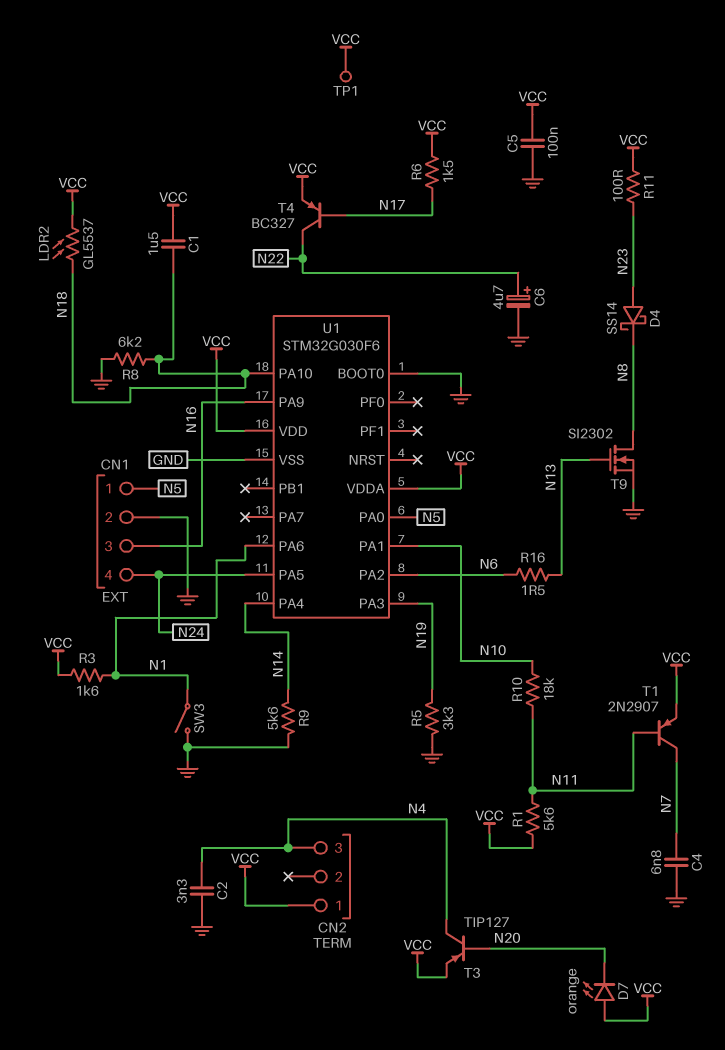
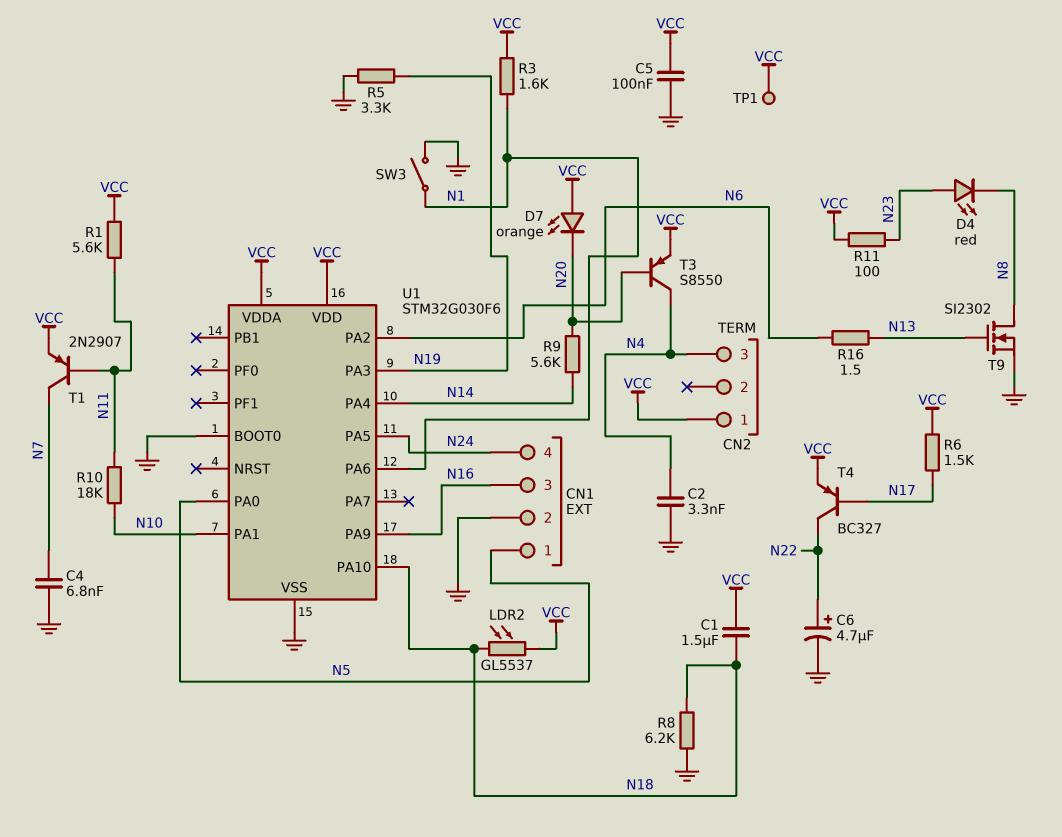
D4: schottky SS14 (A N23, K N8) -> LED red (A N23, K N8)
R9: 5.6k (GND, N14) -> 5.6k (N14, N20)
T3: PNP TIP127 (B N20, C N4, E VCC) -> PNP S8550 (B N20, C N4, E VCC)

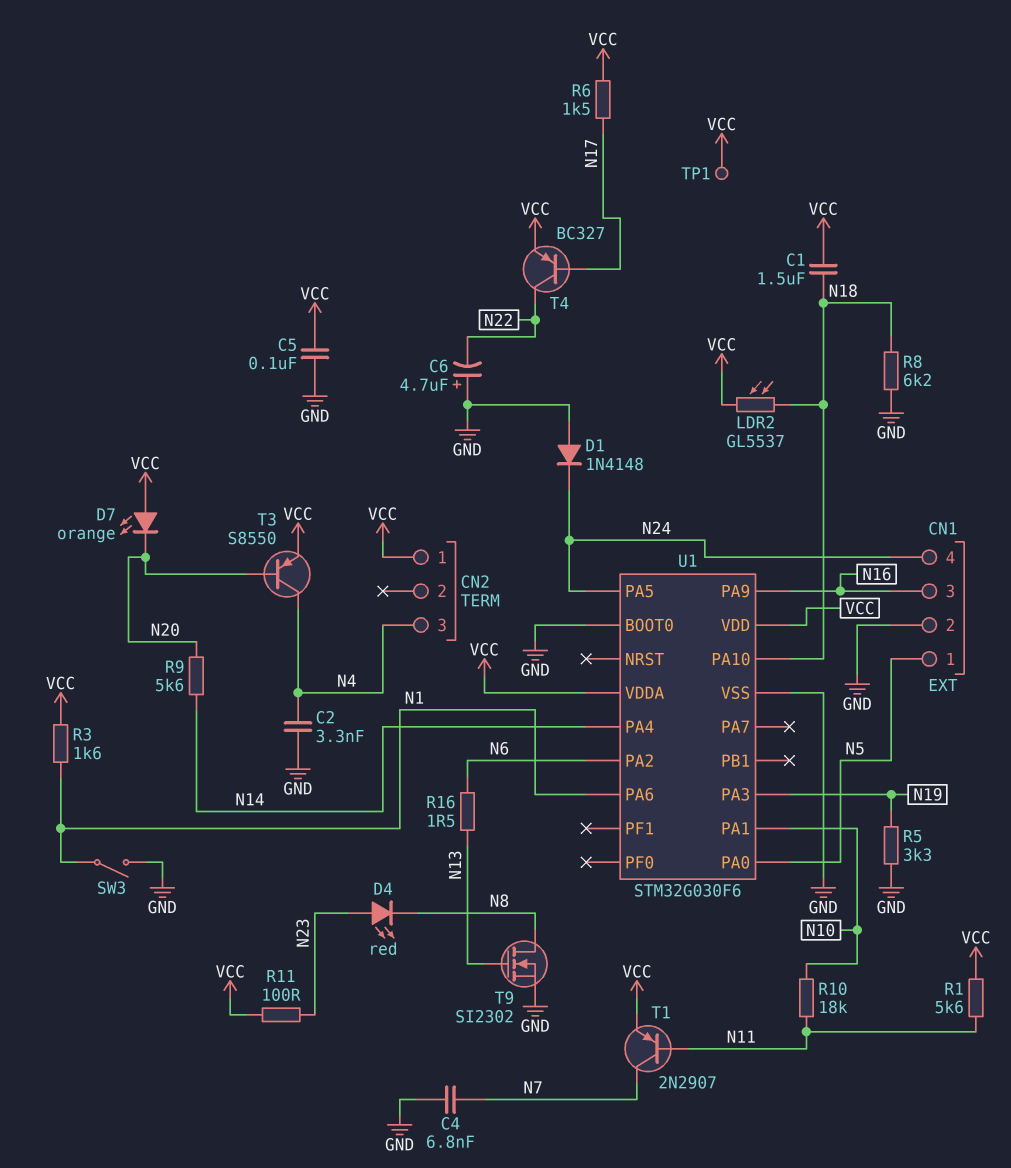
C6: 4.7uF (plus N22, minus GND) -> 4.7uF (plus GND, minus N22)
D1: none -> diode 1N4148 (A GND, K N24)

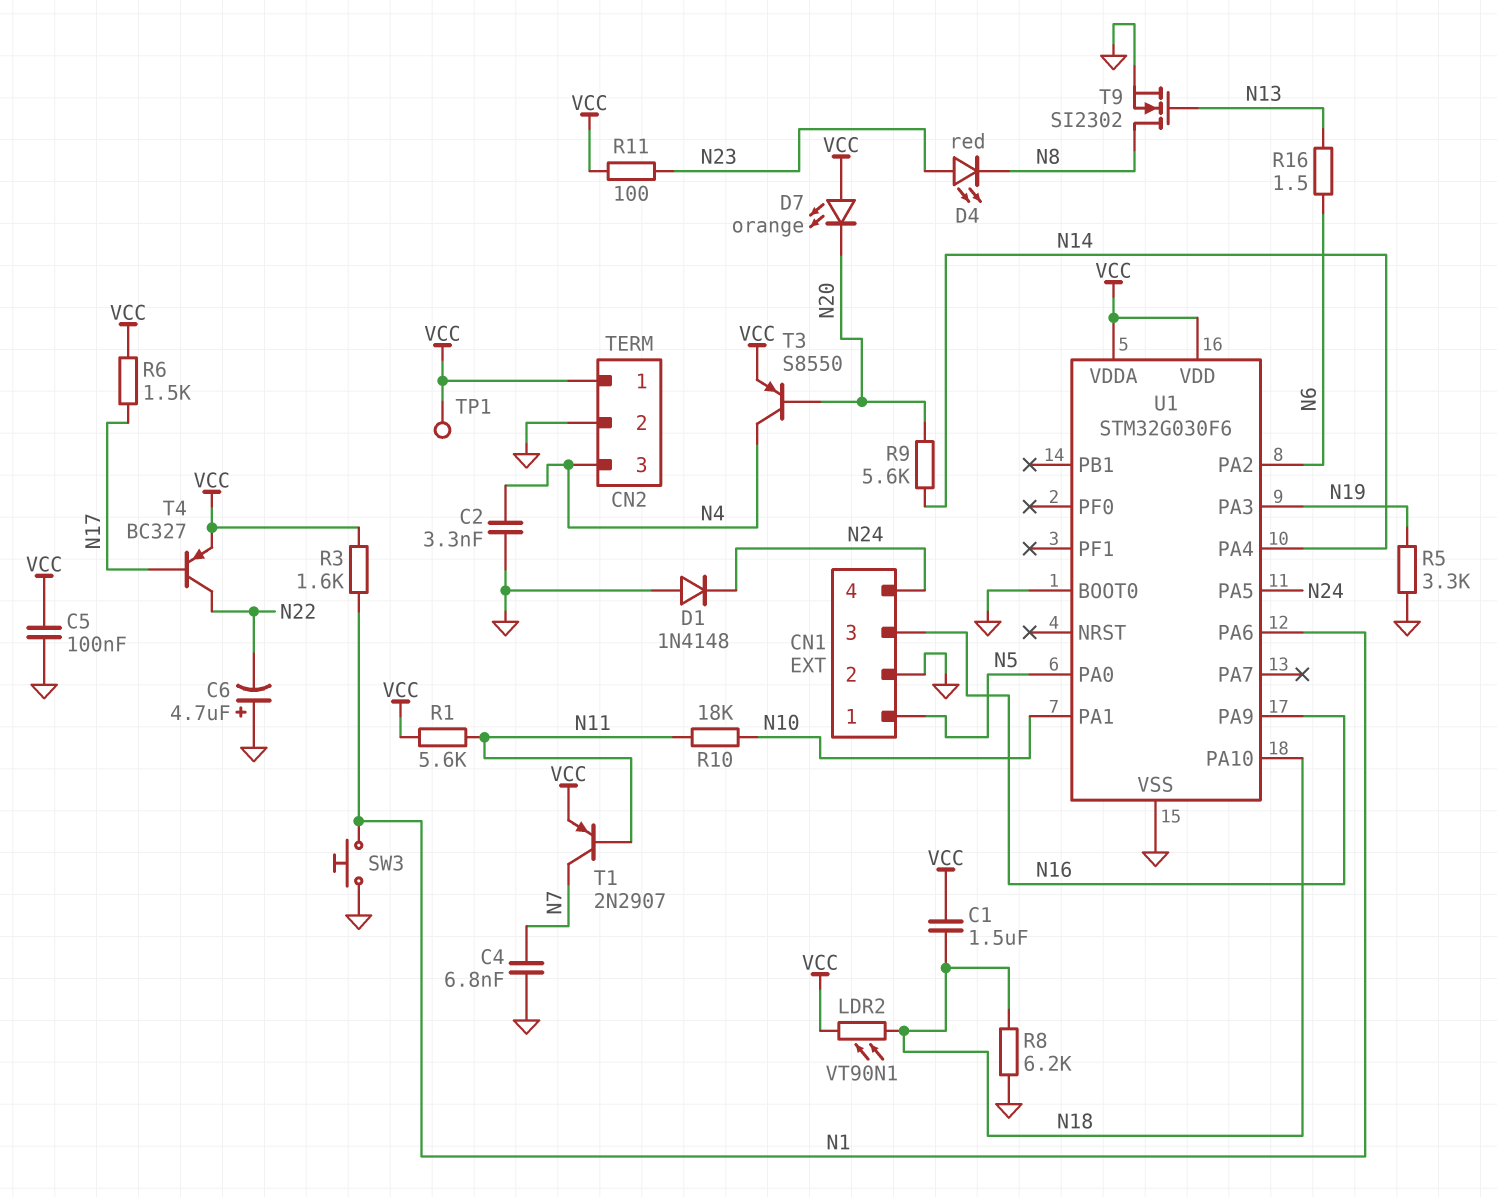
CN2 pin 2: none -> GND
LDR2: GL5537 (N18, VCC) -> VT90N1 (N18, VCC)
SW3: switch (GND, N1) -> button (GND, N1)

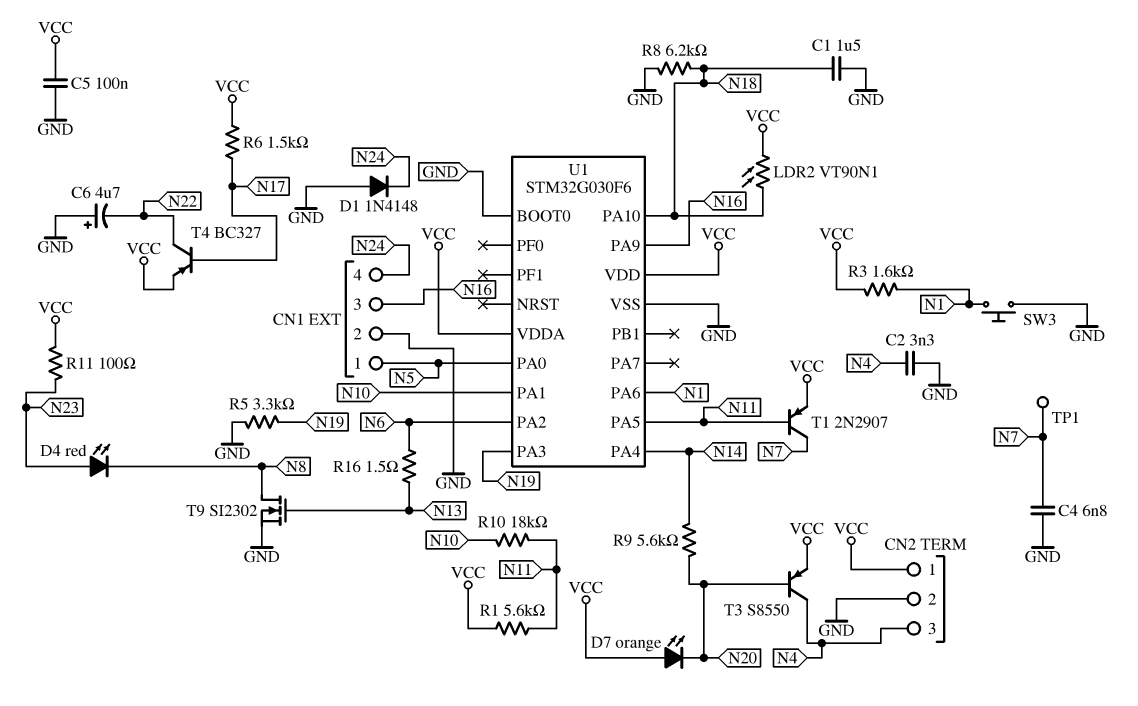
C1: 1.5uF (N18, VCC) -> 1.5uF (GND, N18)
TP1: test point (VCC) -> test point (N7)
U1 pin PA5: N24 -> N11

